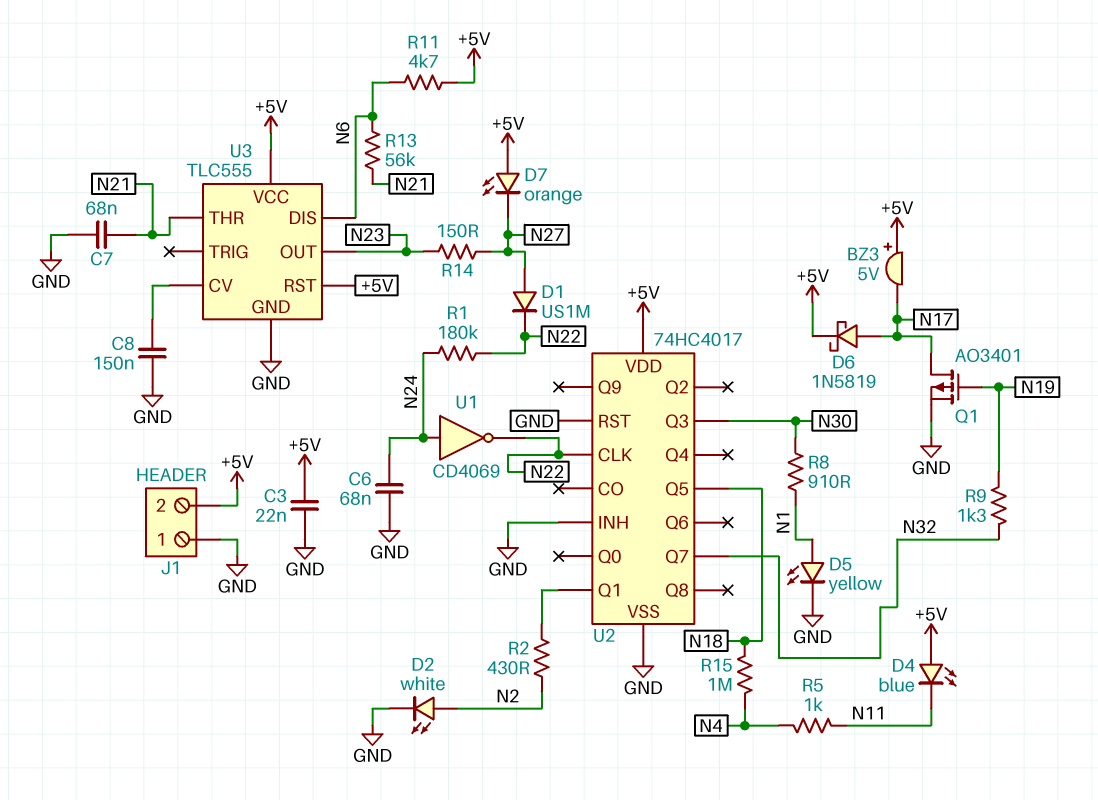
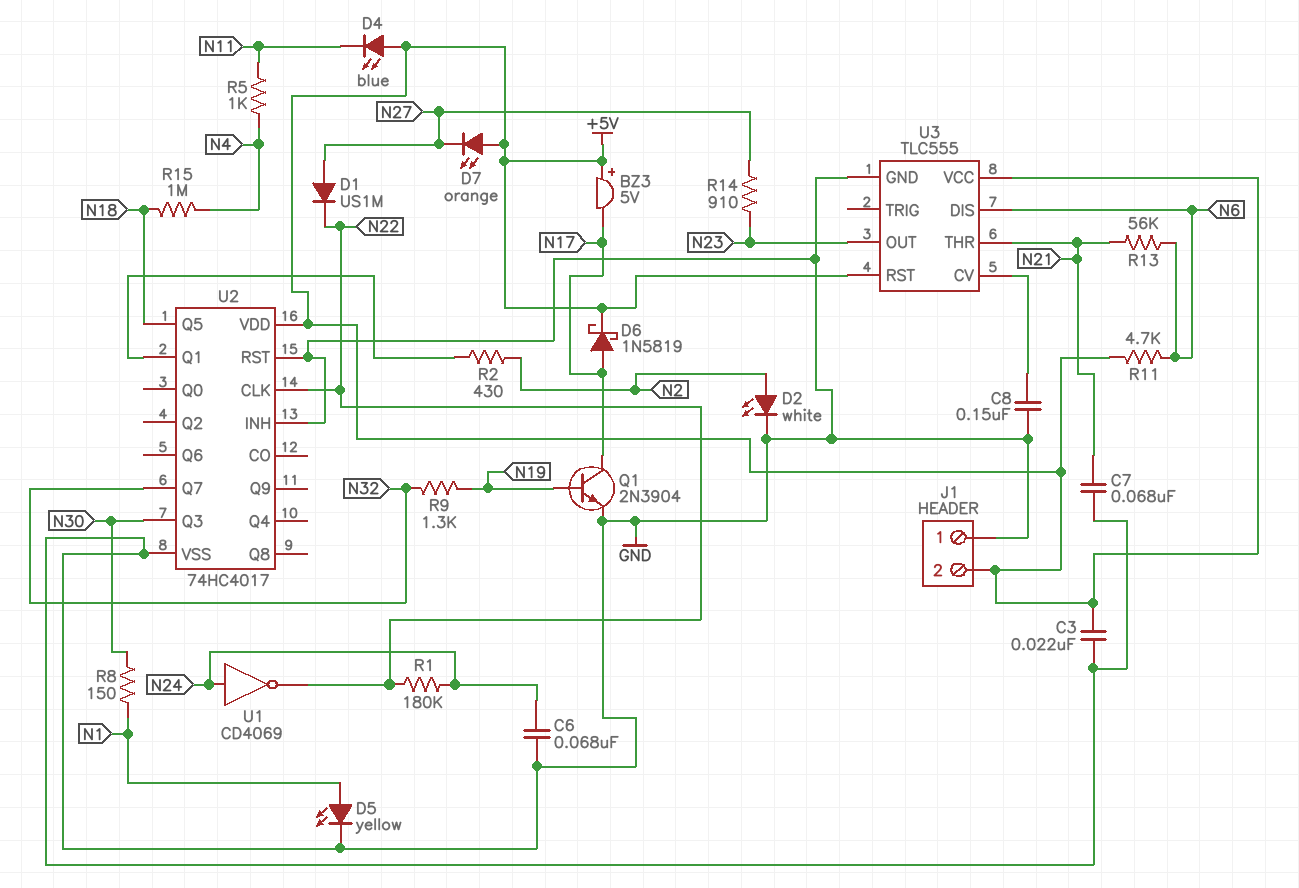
Q1: PMOS AO3401 (G N19, D N17, S GND) -> NPN 2N3904 (B N19, C N17, E GND)
R8: 910 (N1, N30) -> 150 (N1, N30)
R14: 150 (N23, N27) -> 910 (N23, N27)

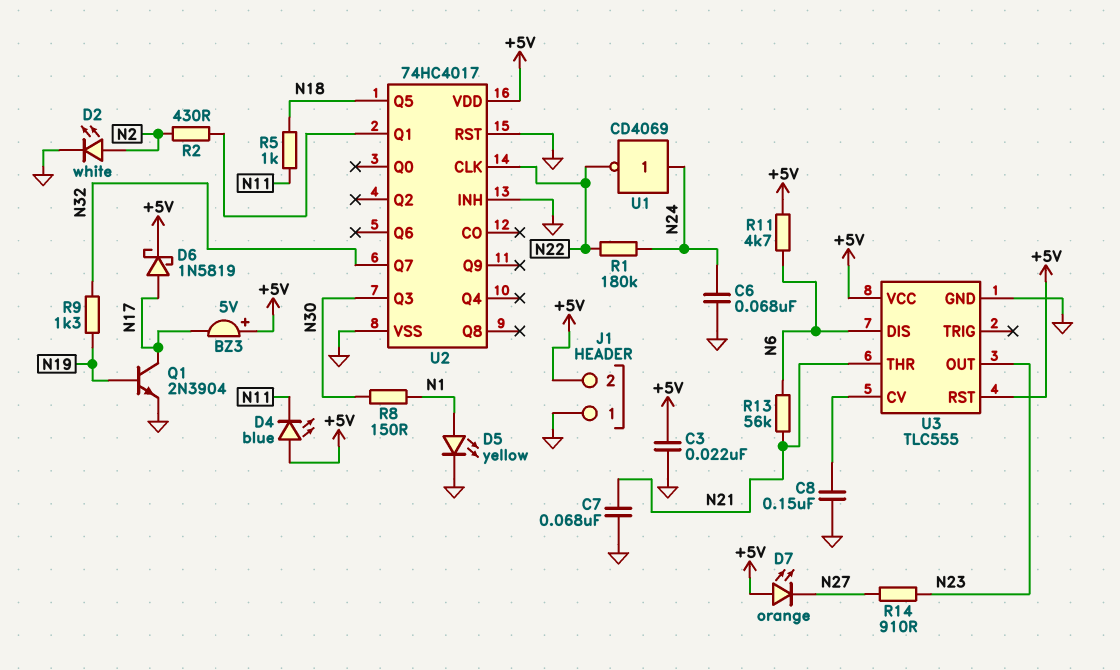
D1: diode US1M (A N27, K N22) -> none
R5: 1k (N4, N11) -> 1k (N11, N18)
R15: 1M (N4, N18) -> none

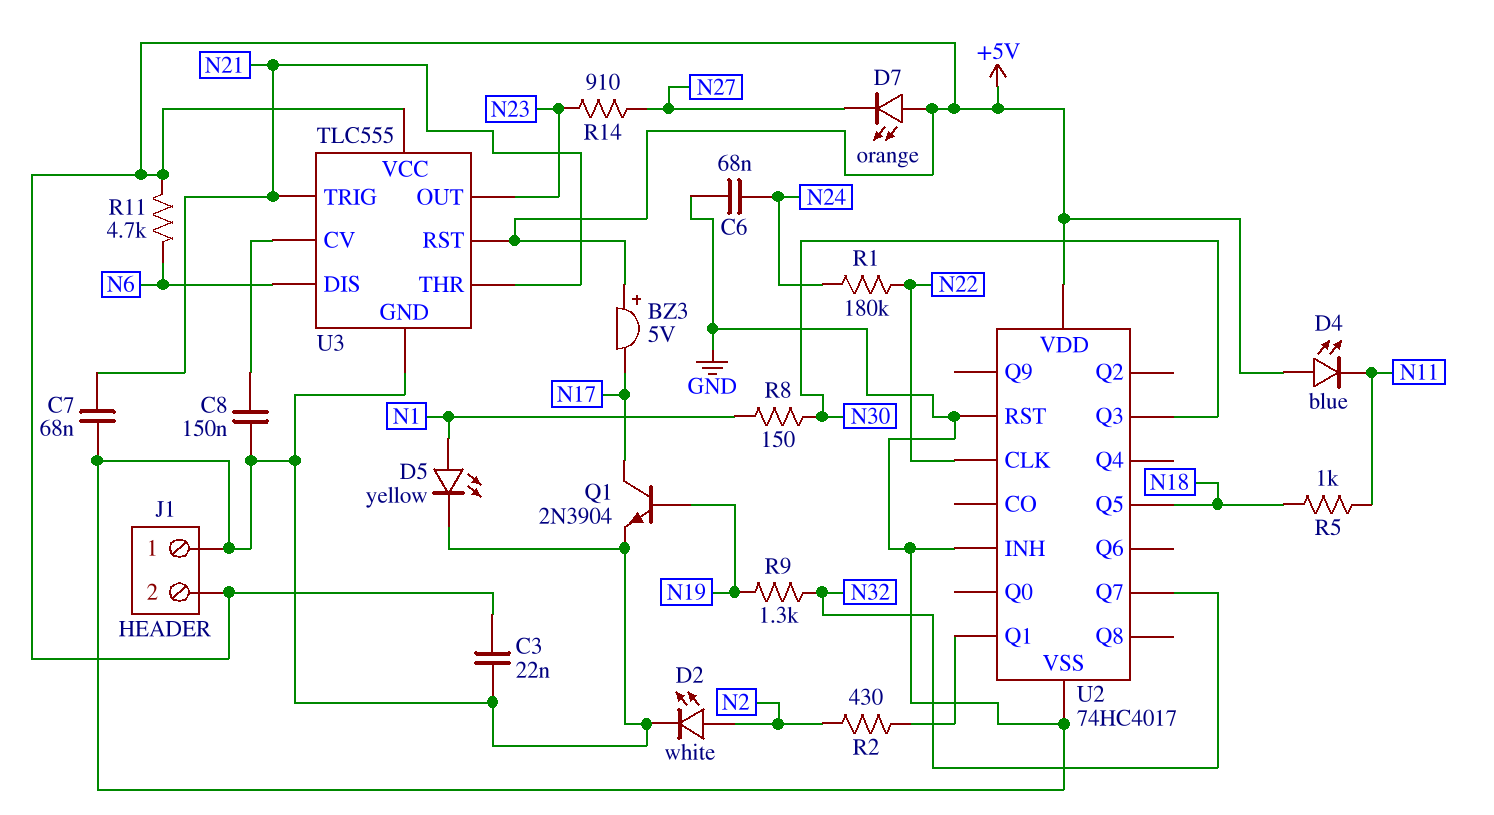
D6: schottky 1N5819 (A N17, K +5V) -> none
R13: 56k (N6, N21) -> none
U1: NOT CD4069 (in N24, out N22) -> none
U3 pin TRIG: none -> N21

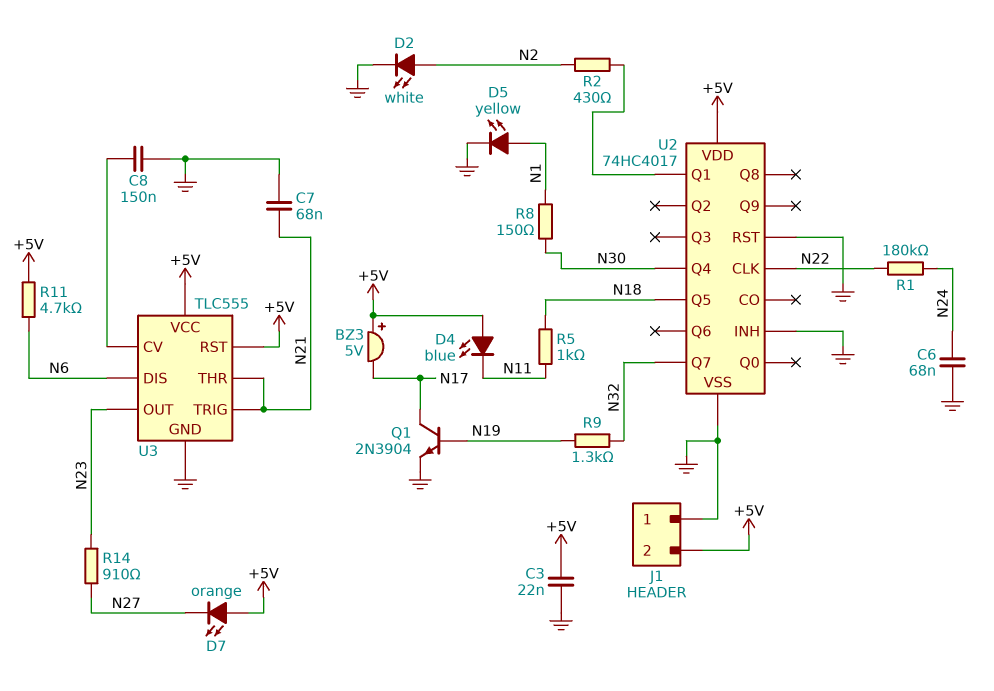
U2 pin Q3: N30 -> none
U2 pin Q4: none -> N30

